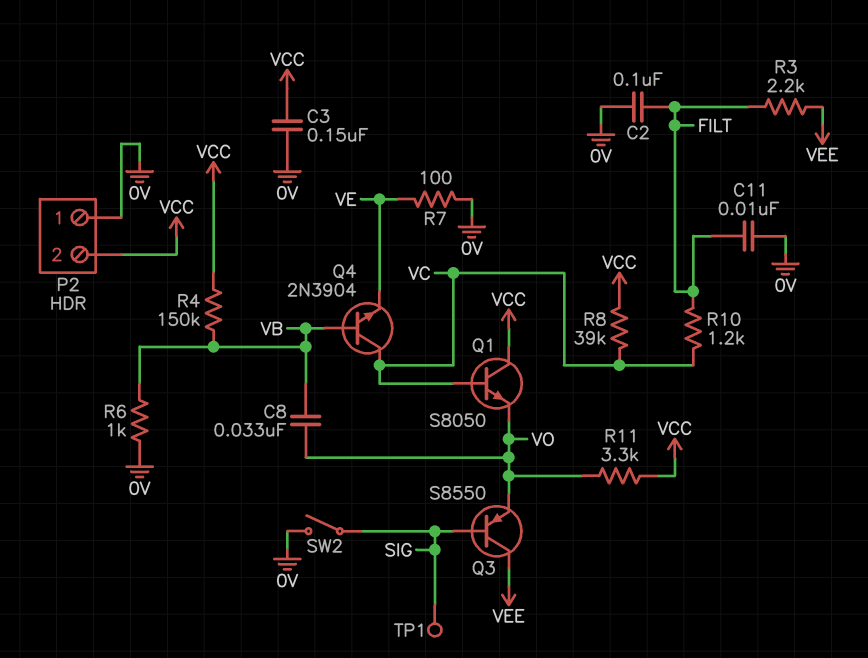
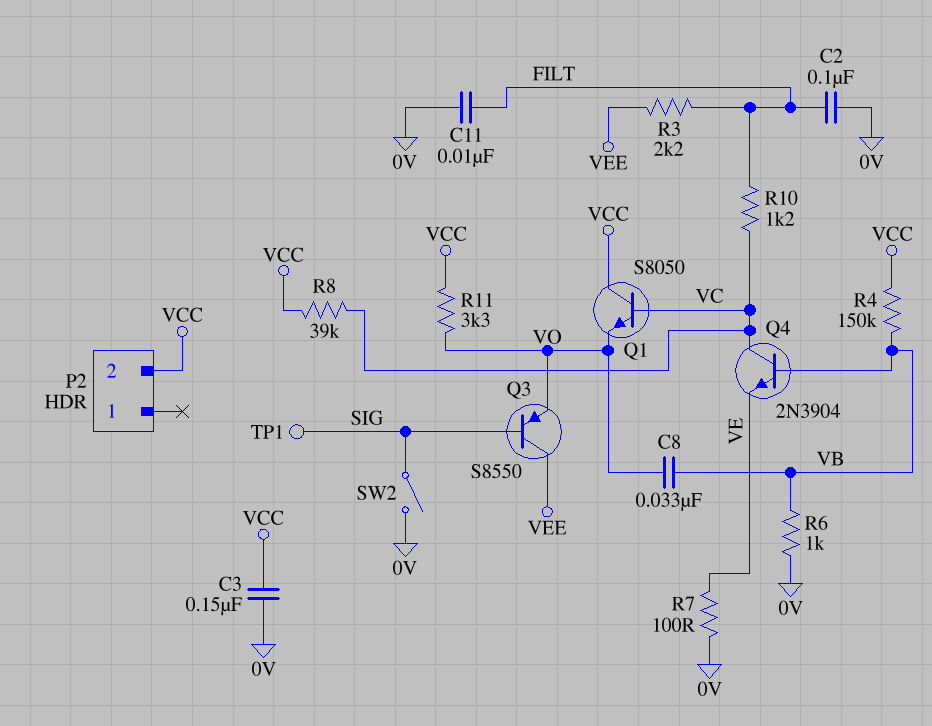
P2 pin 1: 0V -> none

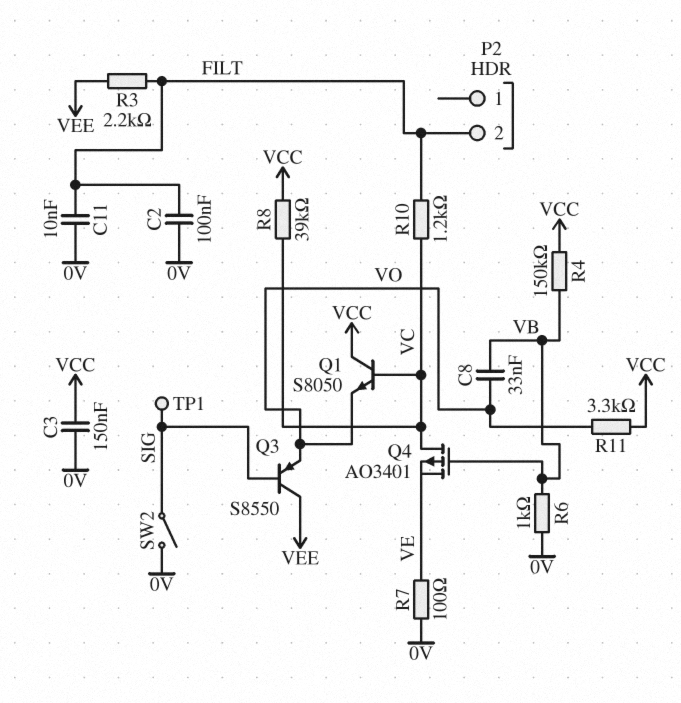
P2 pin 2: VCC -> FILT
Q4: NPN 2N3904 (B VB, C VC, E VE) -> PMOS AO3401 (G VB, D VC, S VE)

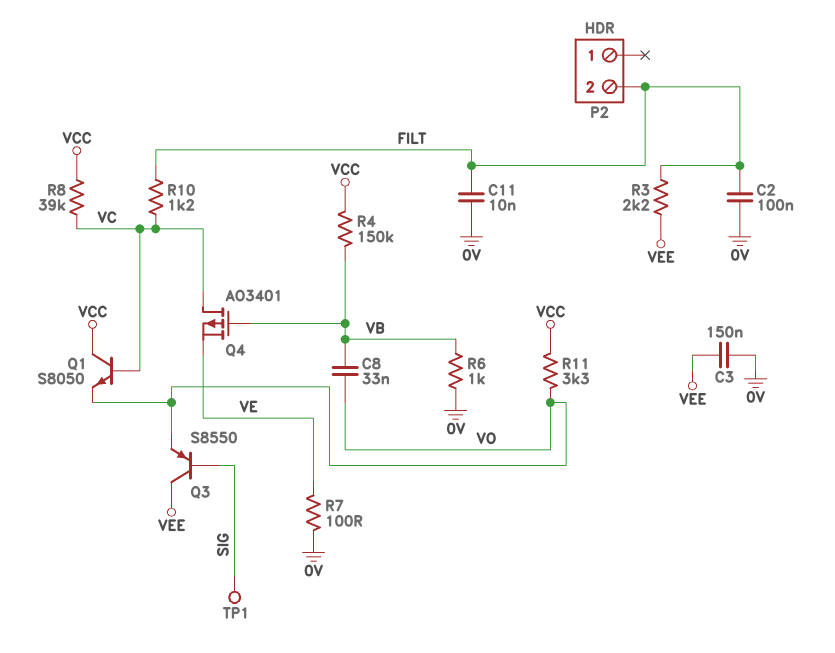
C3: 150nF (0V, VCC) -> 150nF (0V, VEE)
SW2: switch (0V, SIG) -> none

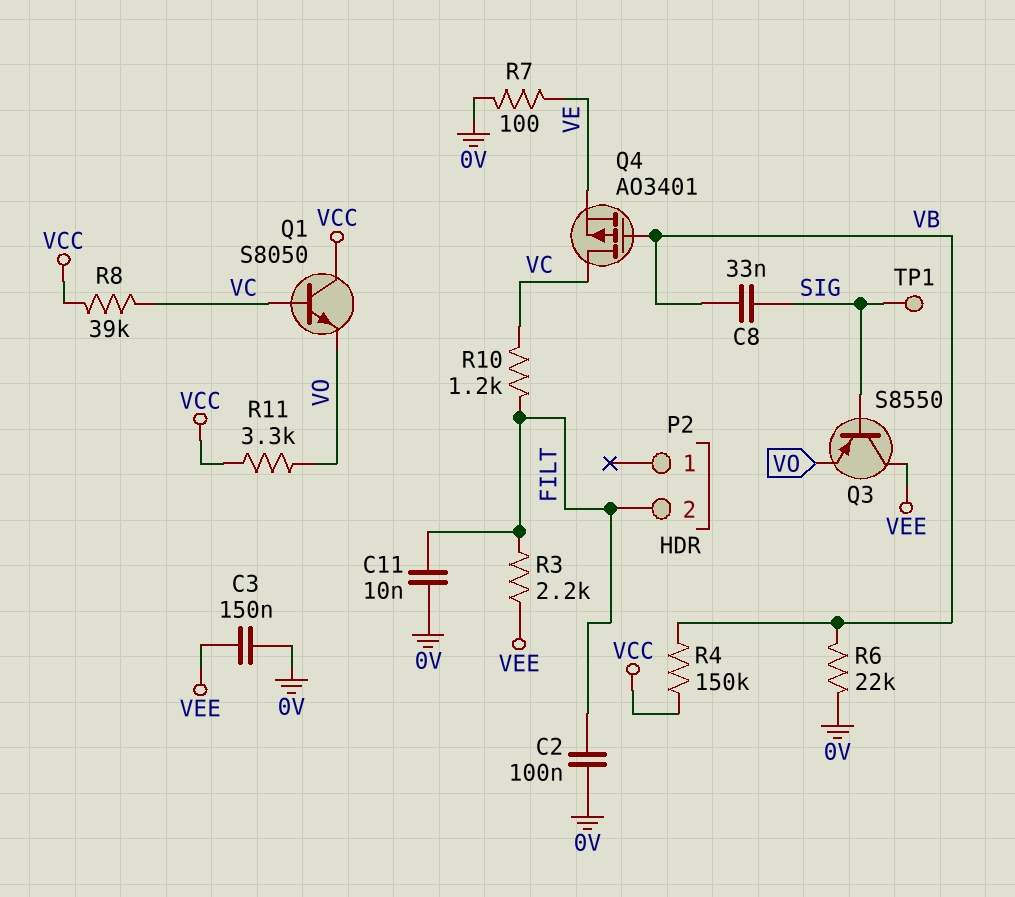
C8: 33nF (VB, VO) -> 33nF (SIG, VB)
R6: 1k (0V, VB) -> 22k (0V, VB)

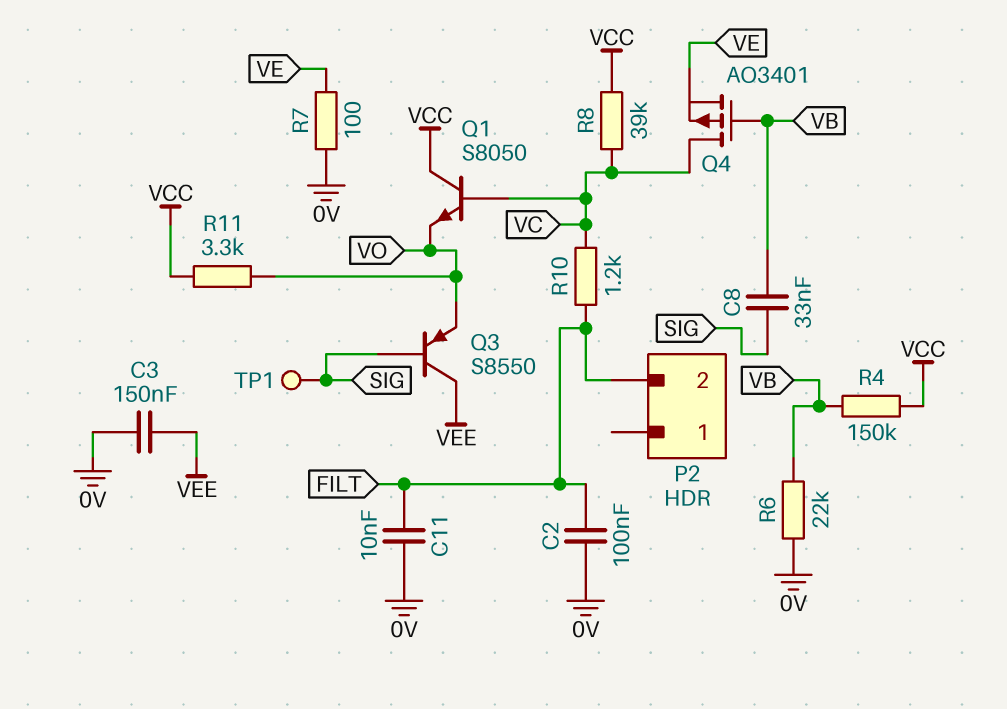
R3: 2.2k (FILT, VEE) -> none

